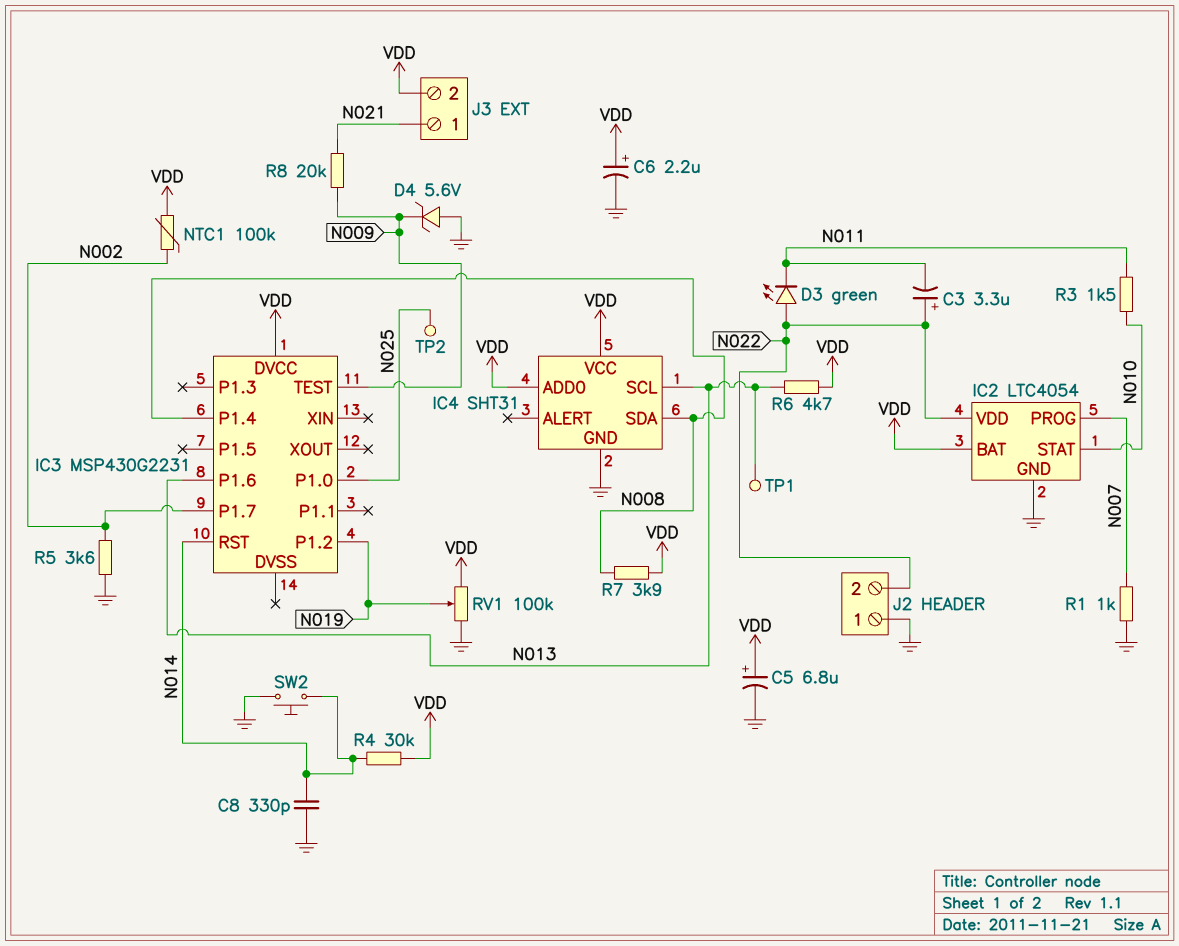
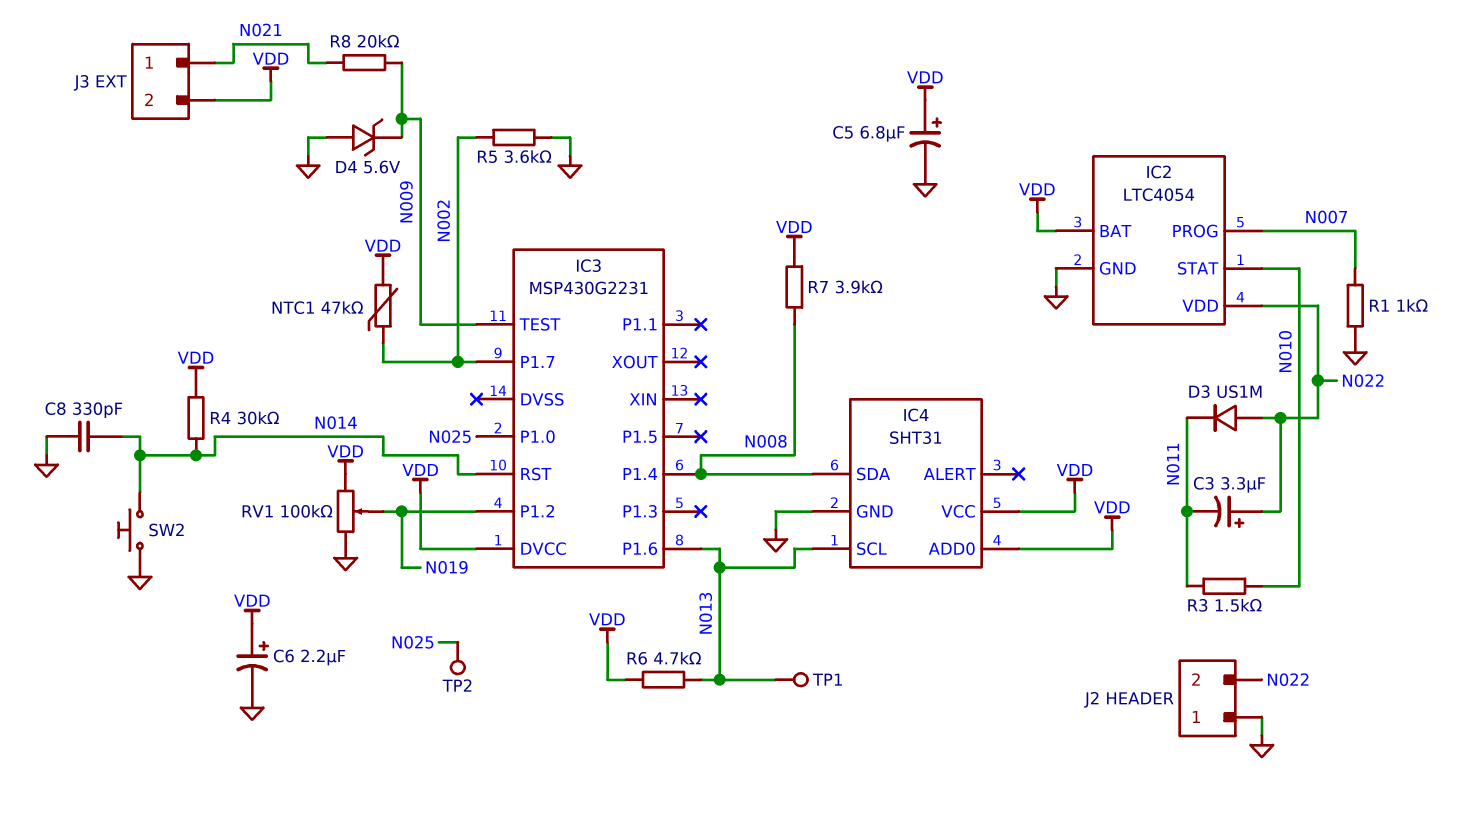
D3: LED green (A N022, K N011) -> diode US1M (A N022, K N011)
NTC1: 100k (N002, VDD) -> 47k (N002, VDD)

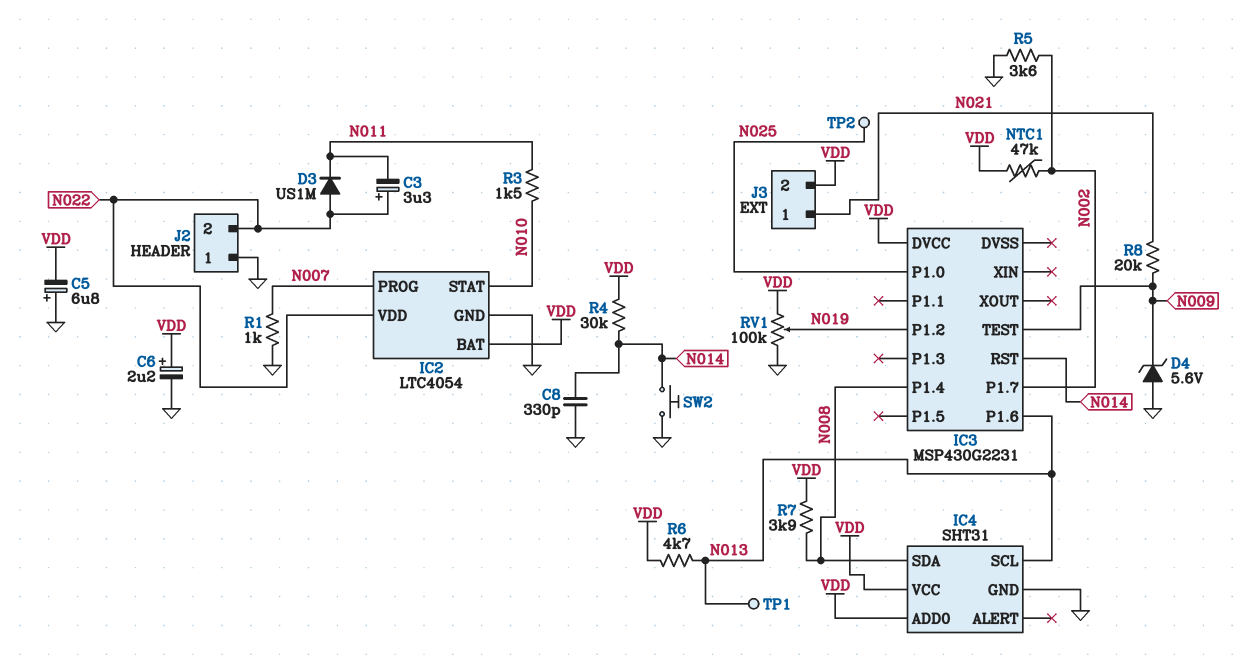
C5: 6.8uF (plus VDD, minus GND) -> 6.8uF (plus GND, minus VDD)

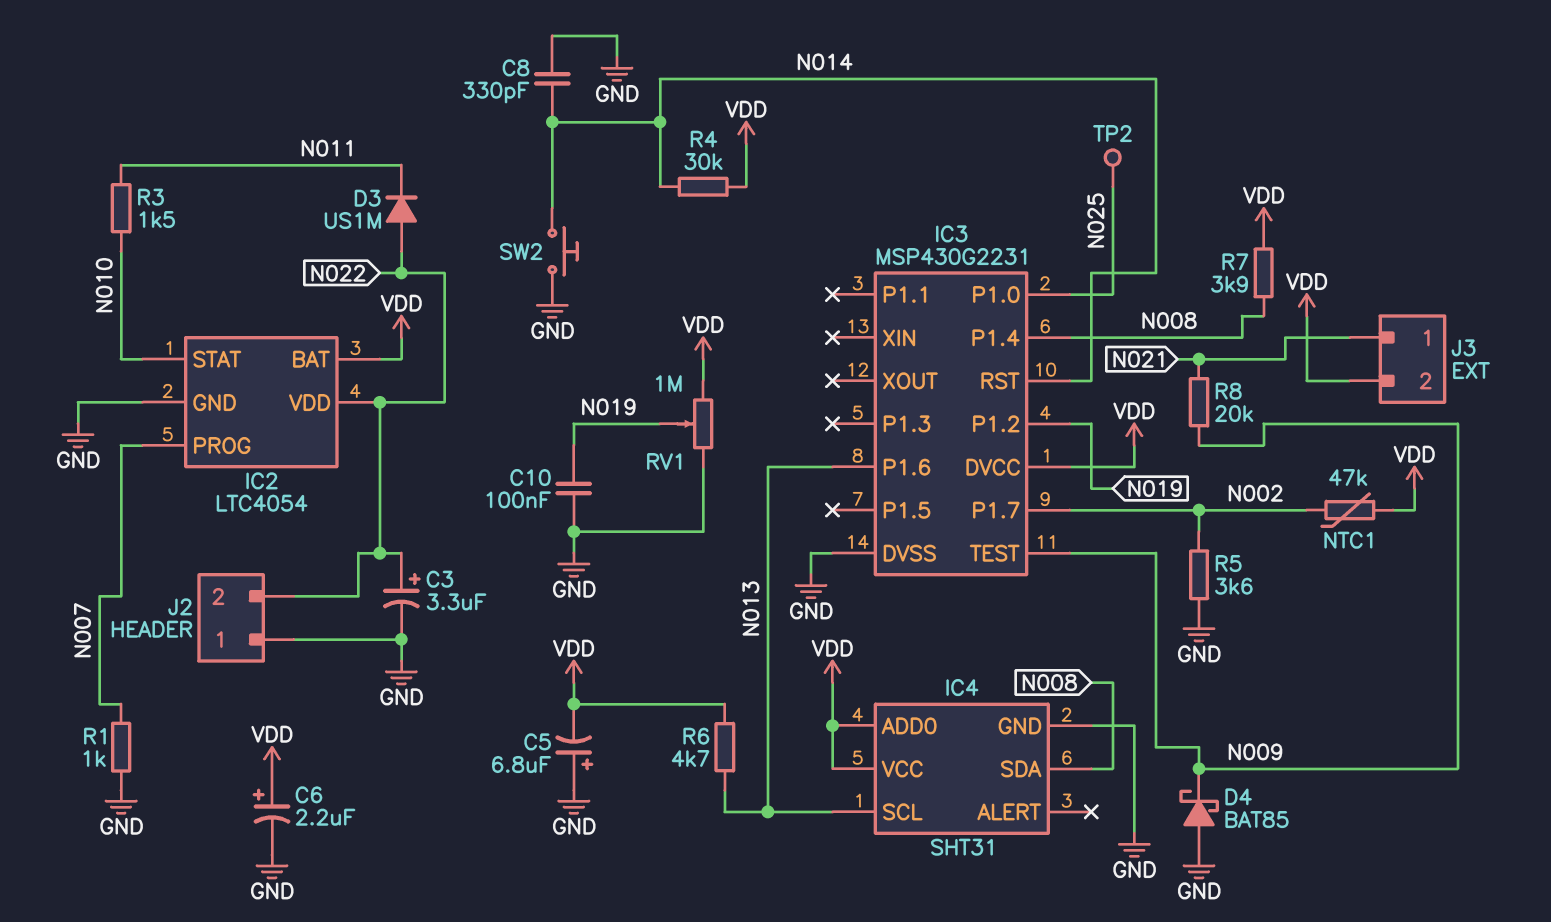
C3: 3.3uF (plus N022, minus N011) -> 3.3uF (plus N022, minus GND)
C10: none -> 100nF (GND, N019)
D4: zener 5.6V (A GND, K N009) -> schottky BAT85 (A GND, K N009)
IC3 pin DVSS: none -> GND
RV1: 100k (GND, VDD, wiper N019) -> 1M (GND, VDD, wiper N019)
TP1: test point (N013) -> none

